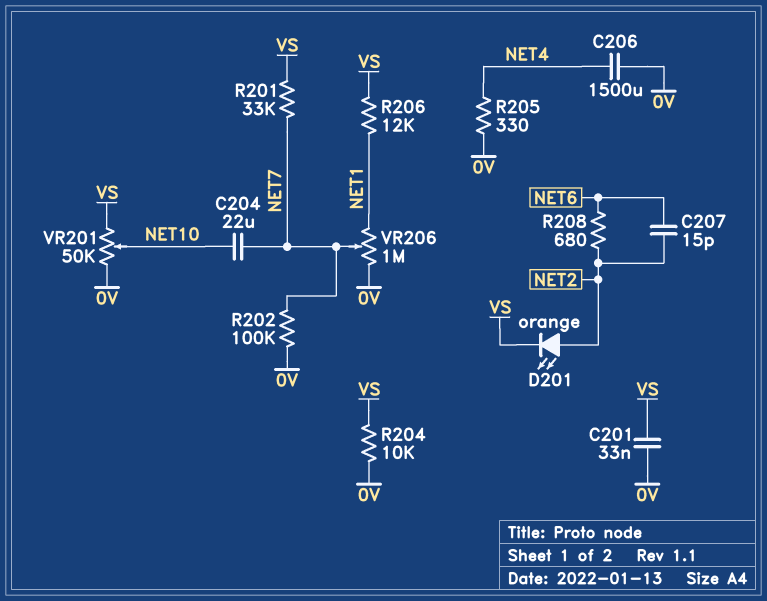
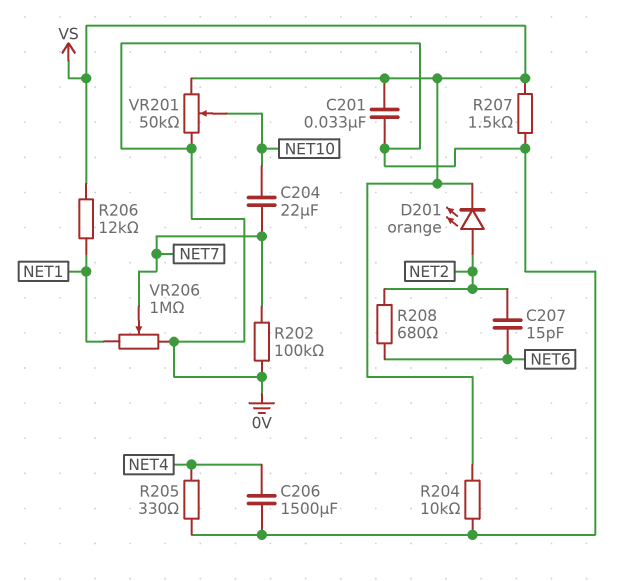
R201: 33k (NET7, VS) -> none
R207: none -> 1.5k (0V, VS)

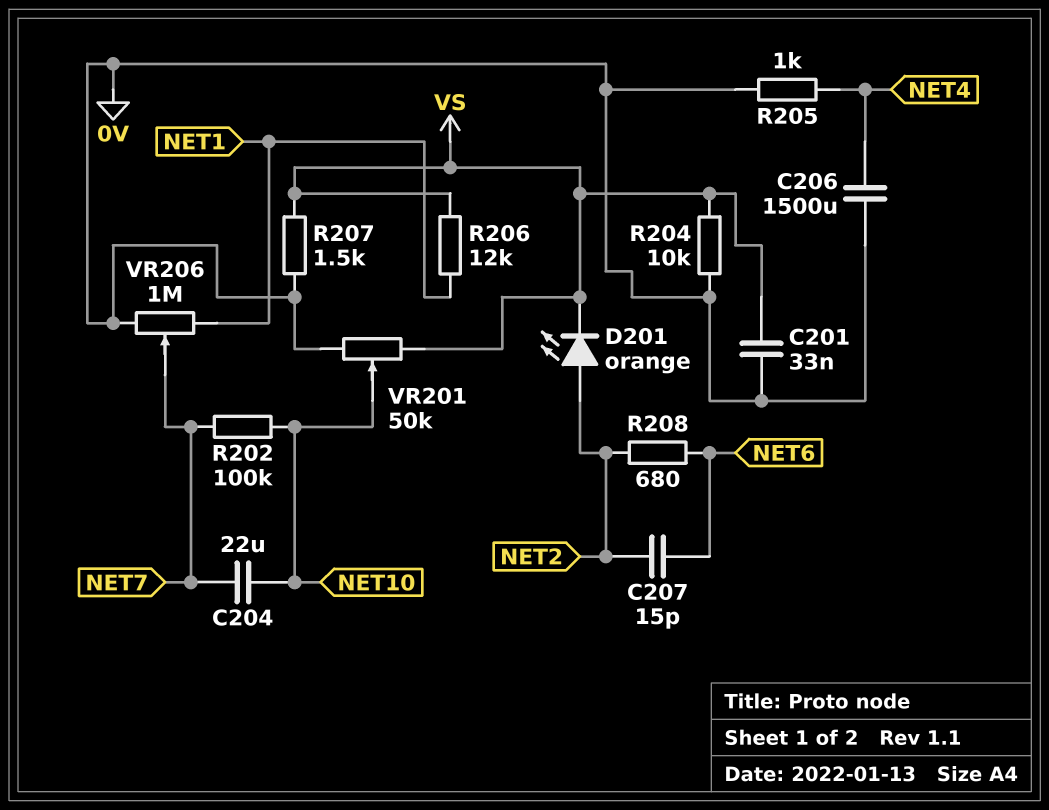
R202: 100k (0V, NET7) -> 100k (NET7, NET10)
R205: 330 (0V, NET4) -> 1k (0V, NET4)

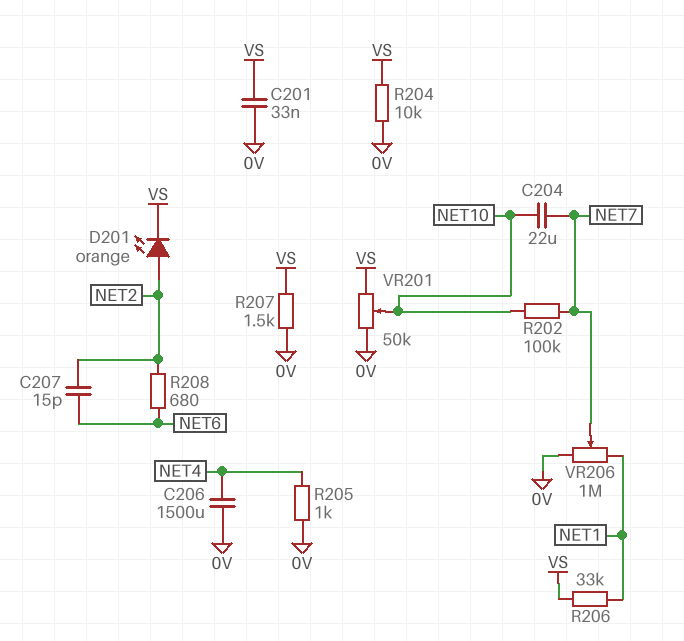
R206: 12k (NET1, VS) -> 33k (NET1, VS)

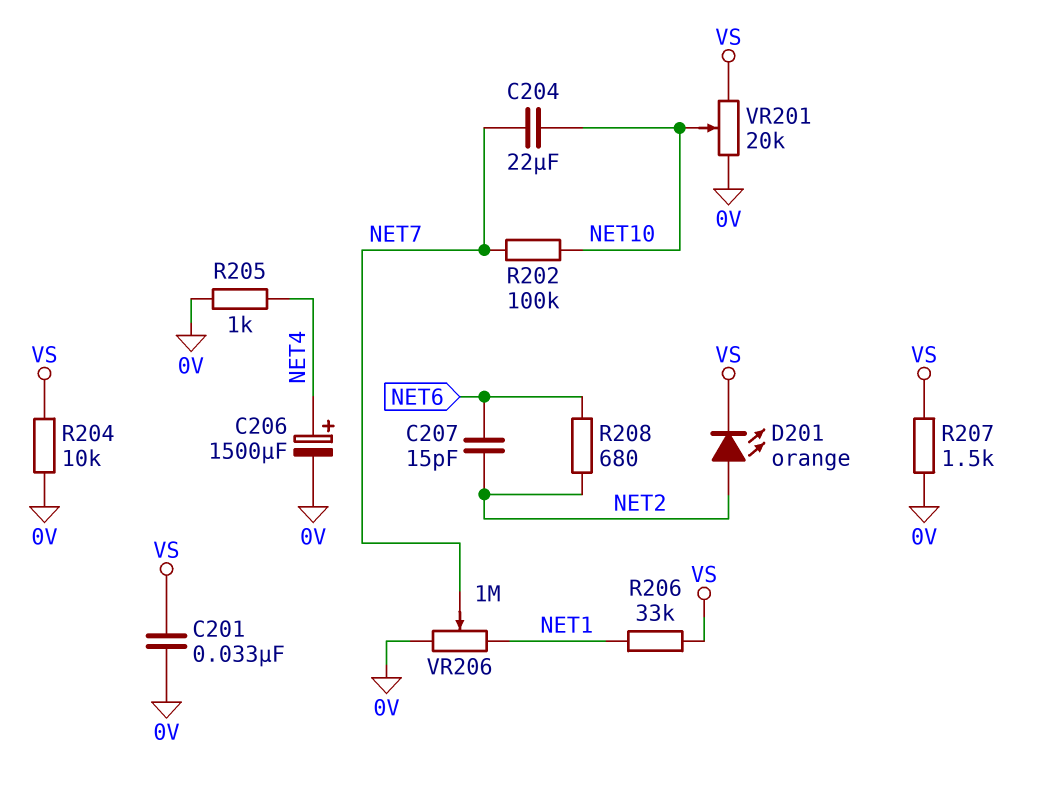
C206: 1500uF (0V, NET4) -> 1500uF (plus NET4, minus 0V)
VR201: 50k (0V, VS, wiper NET10) -> 20k (0V, VS, wiper NET10)

